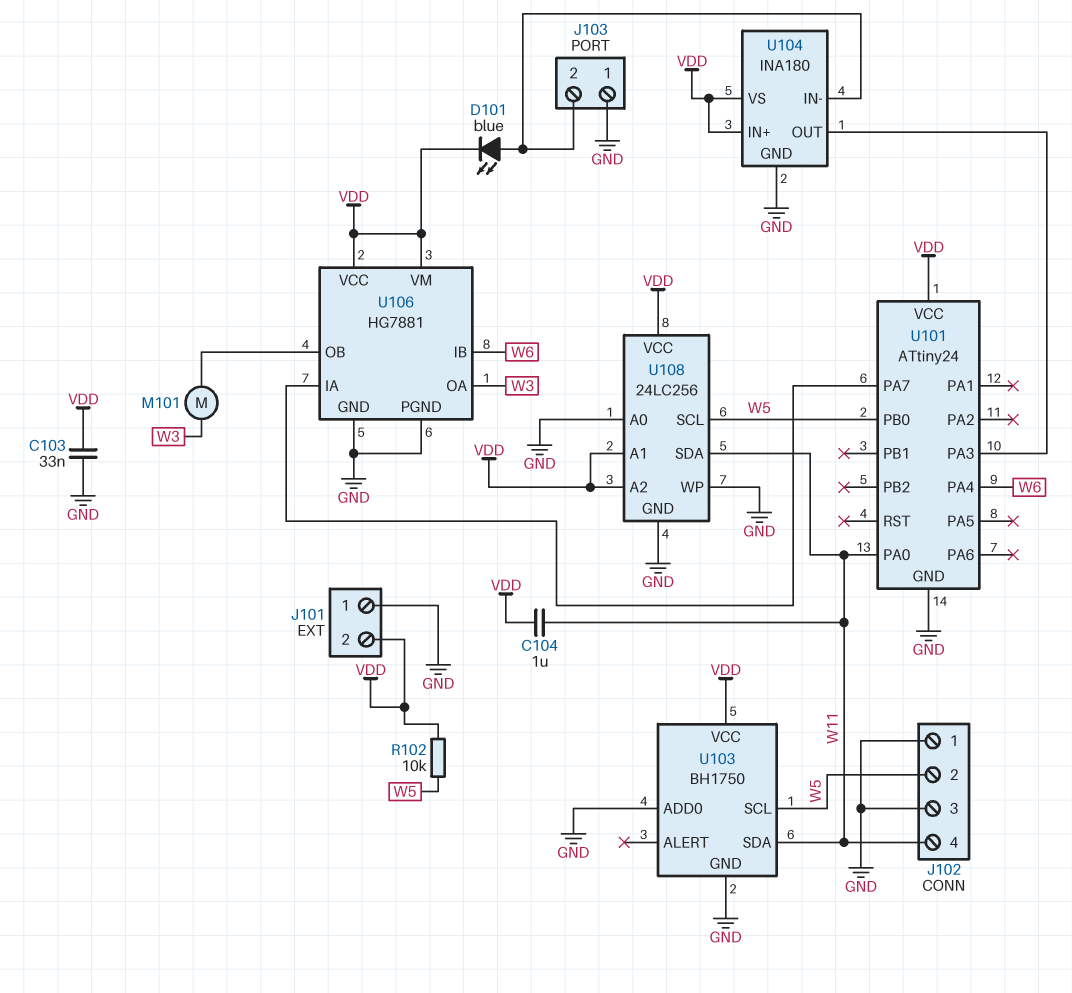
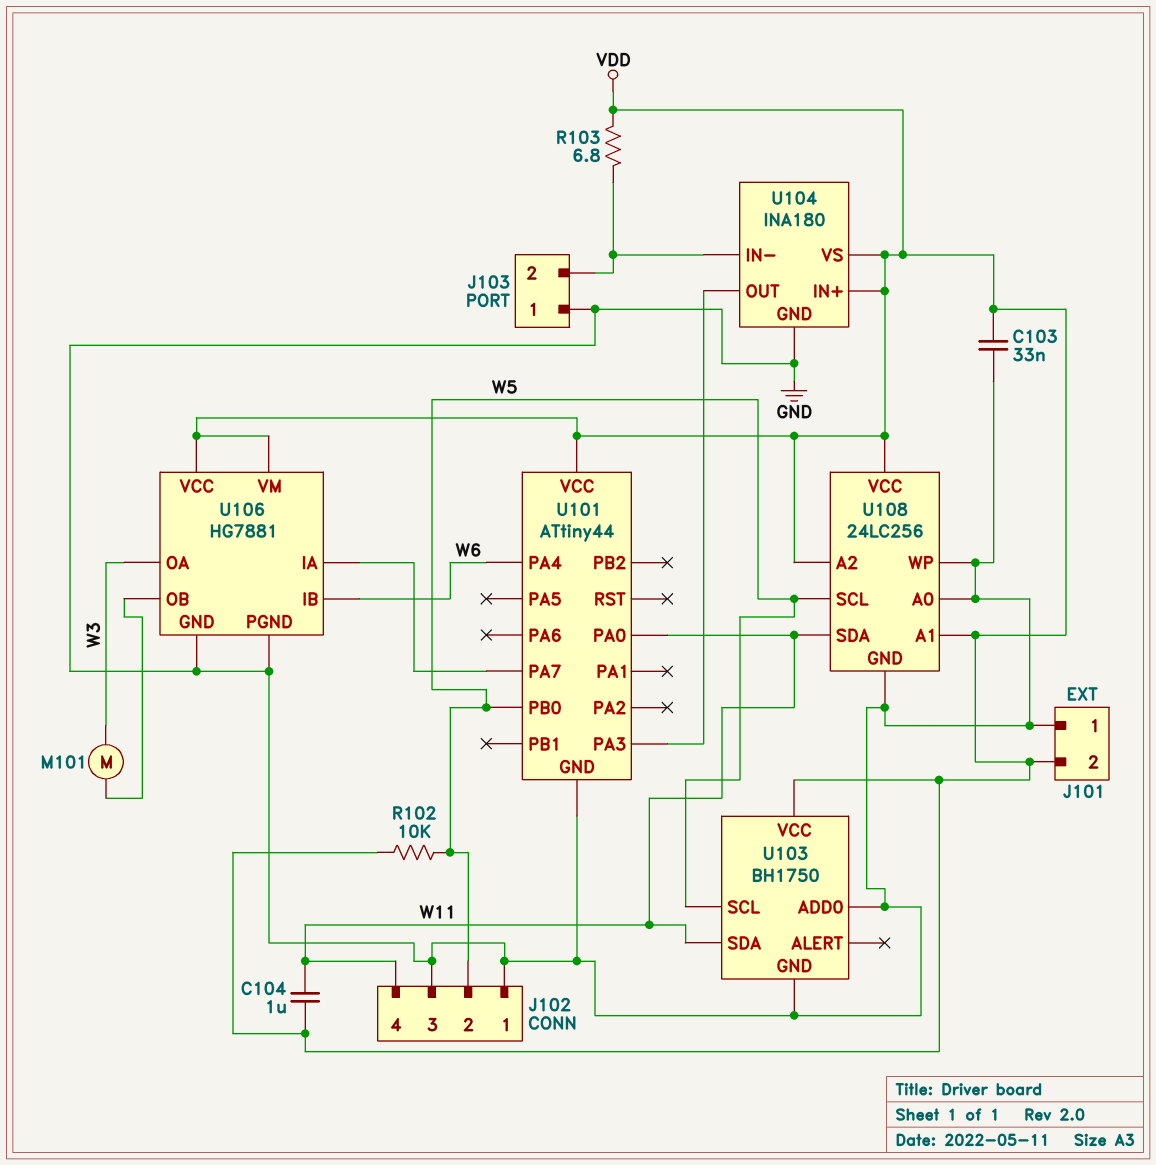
D101: LED blue (A J103/2, K VDD) -> none
R103: none -> 6.8 (J103/2, VDD)
U101: ATtiny24 -> ATtiny44

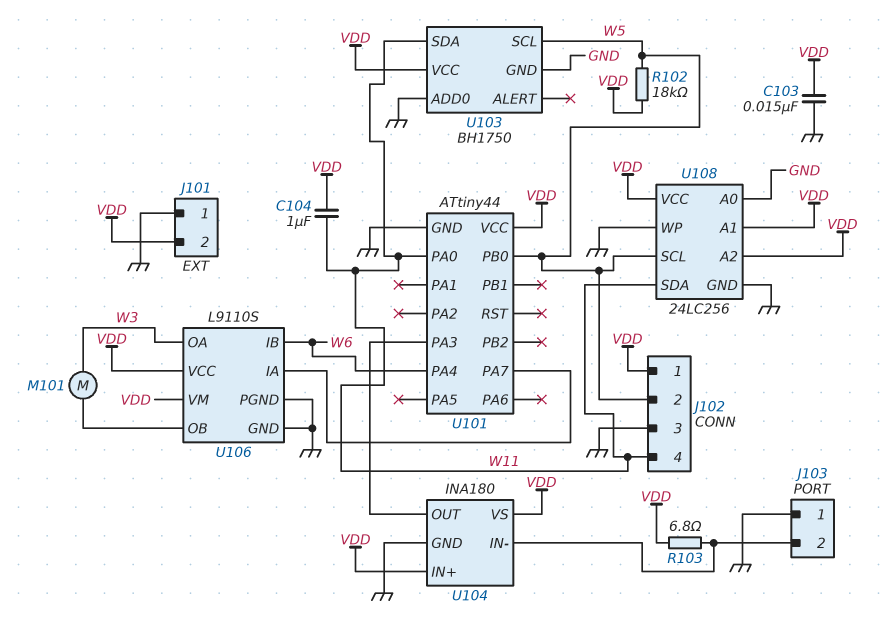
C103: 33nF (GND, VDD) -> 15nF (GND, VDD)
J102 pin 1: GND -> VDD
R102: 10k (VDD, W5) -> 18k (VDD, W5)
U106: HG7881 -> L9110S

